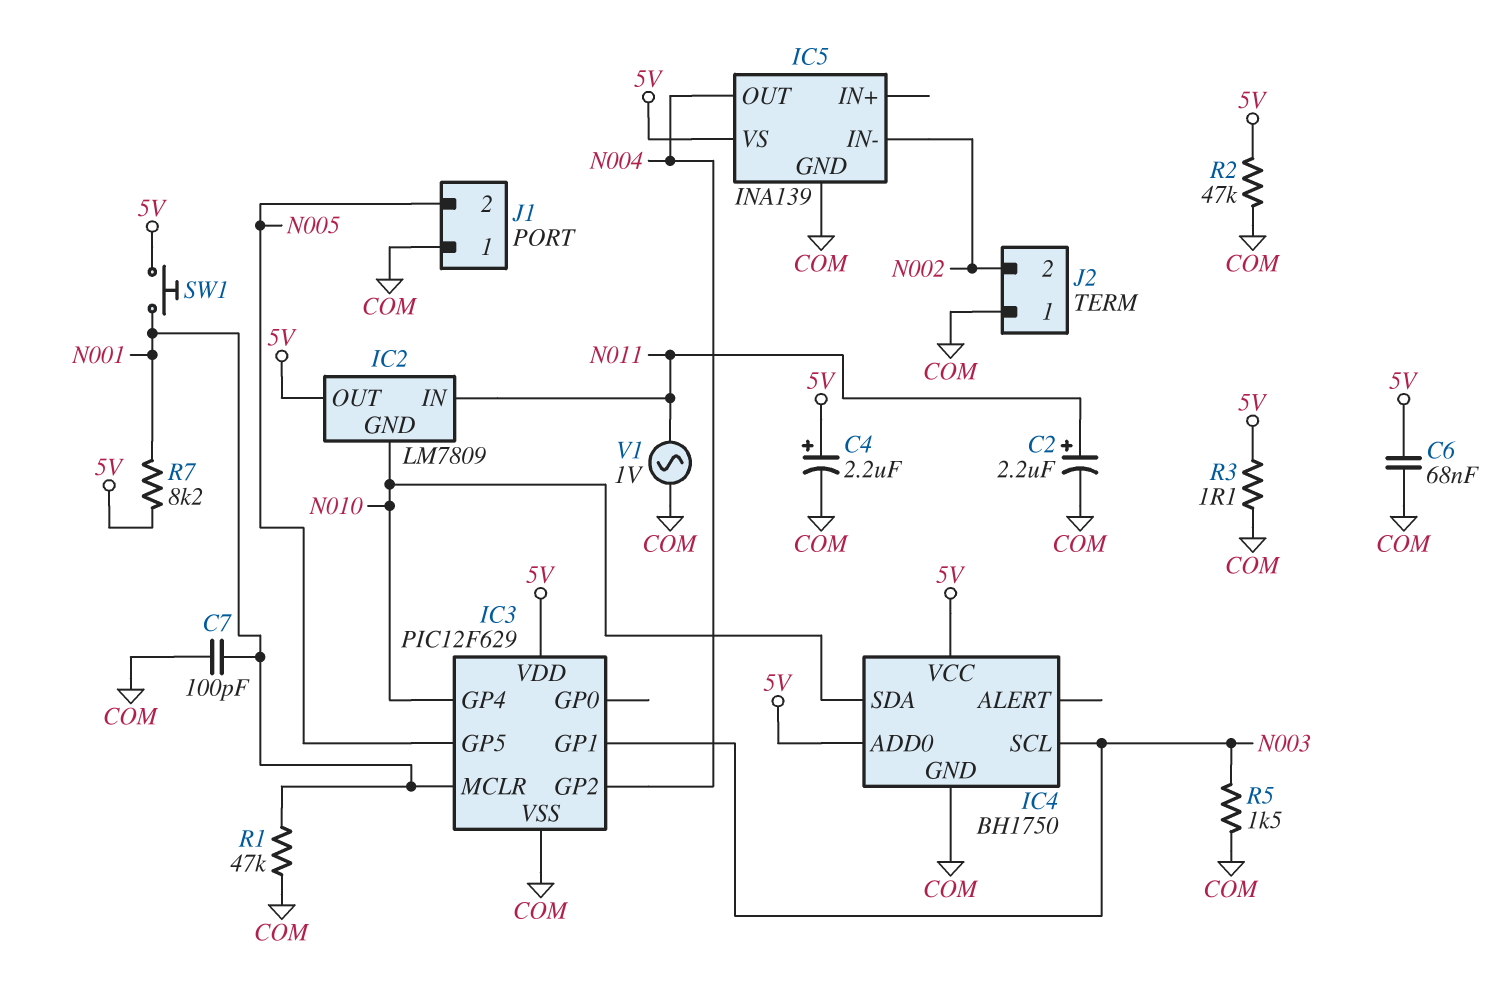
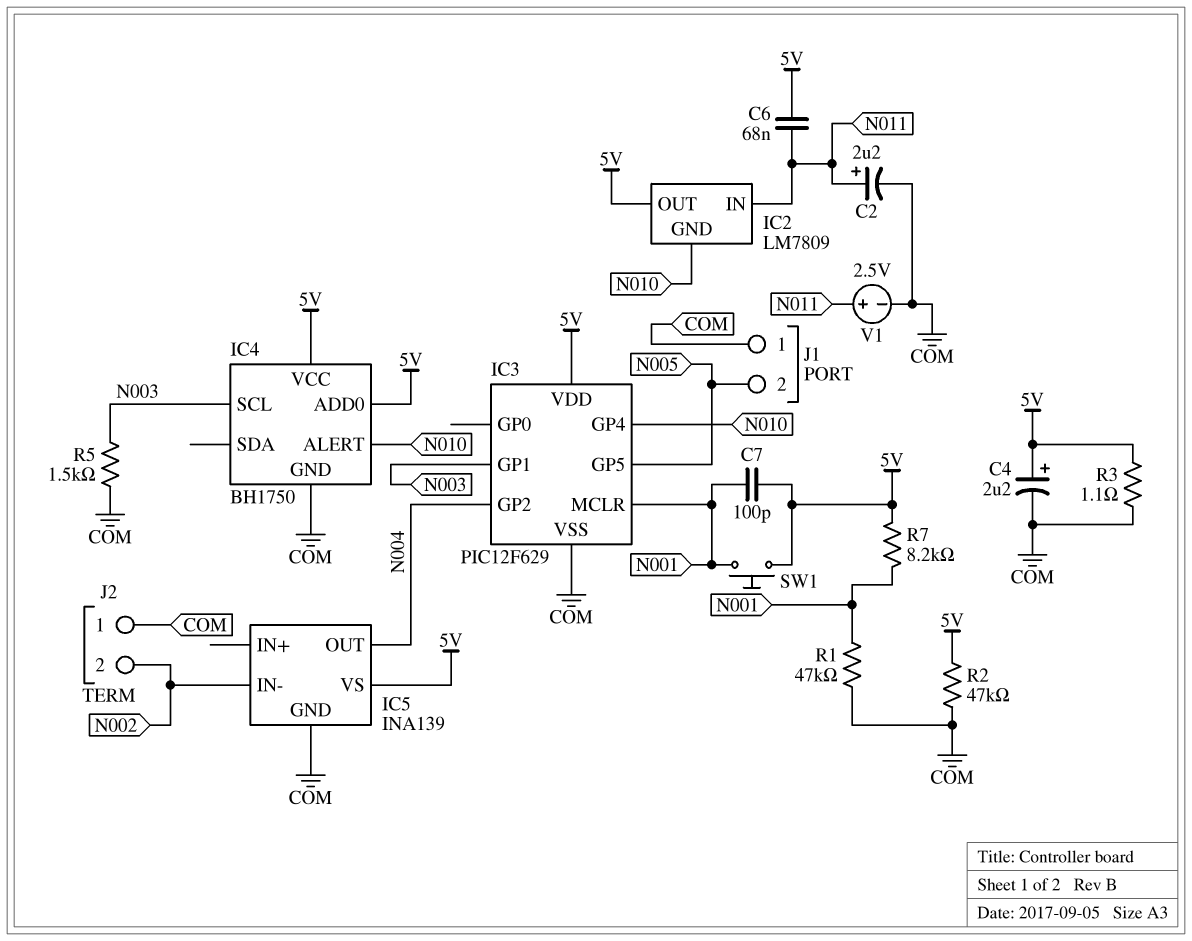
C6: 68nF (5V, COM) -> 68nF (5V, N011)
C7: 100pF (COM, N001) -> 100pF (5V, N001)
IC4 pin ALERT: none -> N010
IC4 pin SDA: N010 -> none
V1: AC 1V (COM, N011) -> 2.5V (plus N011, minus COM)

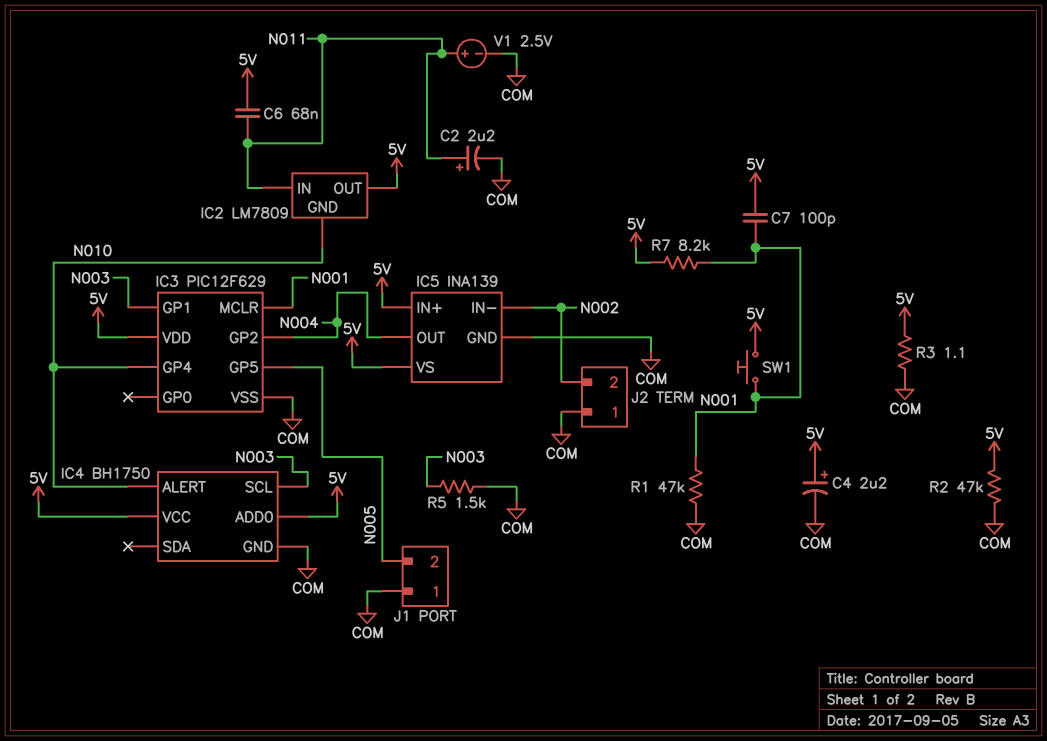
IC5 pin IN+: none -> 5V

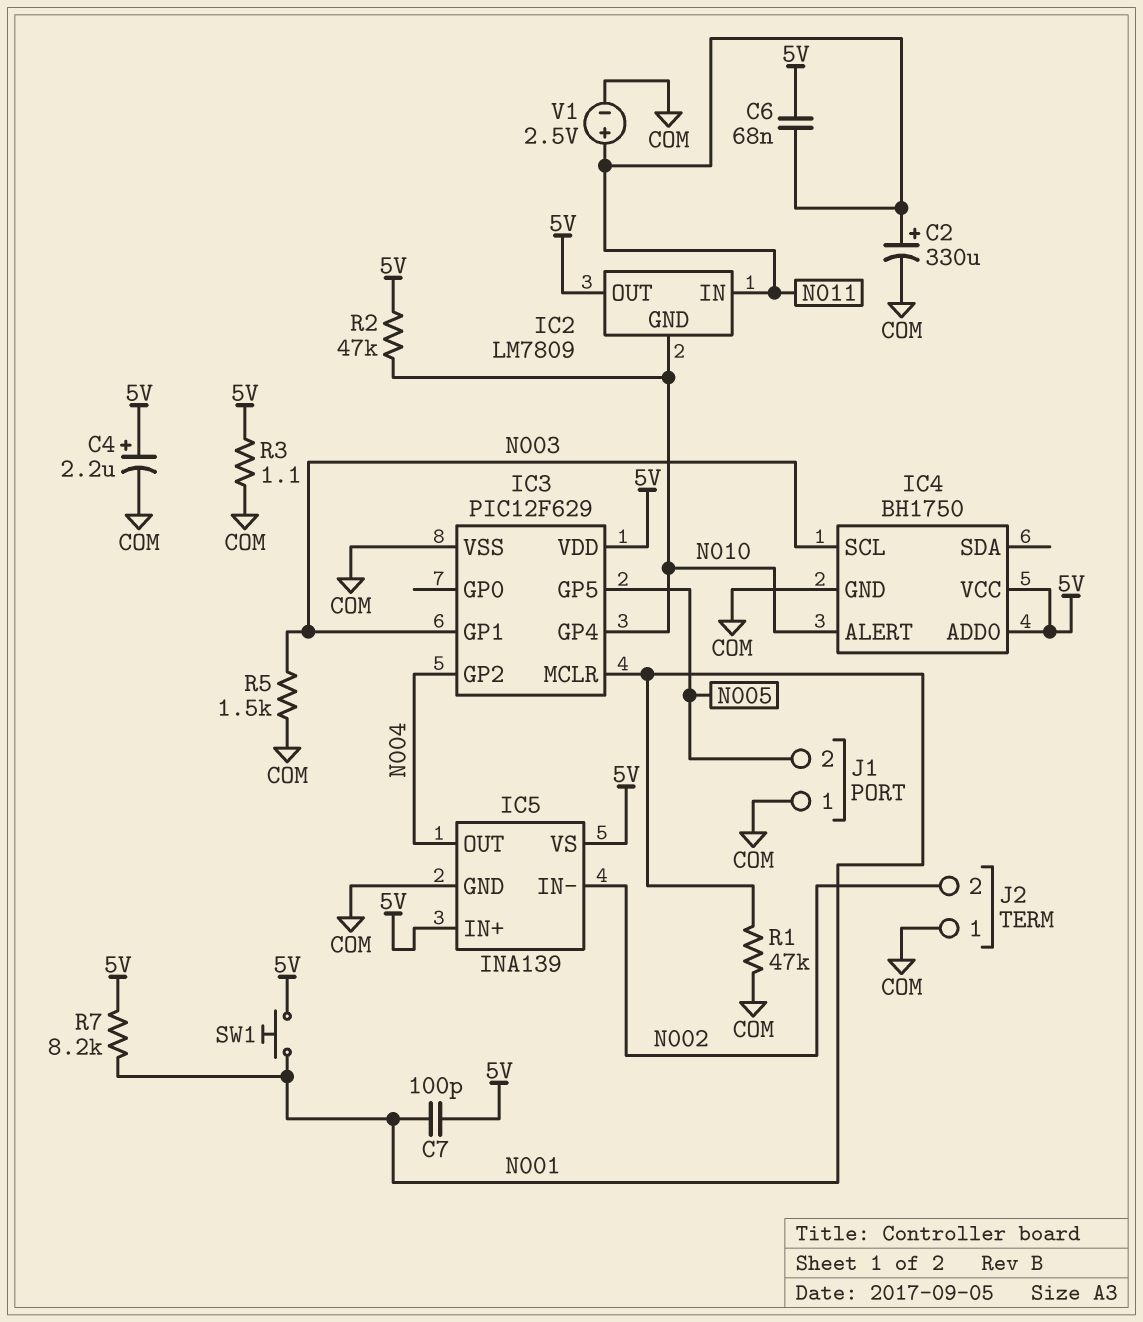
C2: 2.2uF (plus N011, minus COM) -> 330uF (plus N011, minus COM)
R2: 47k (5V, COM) -> 47k (5V, N010)

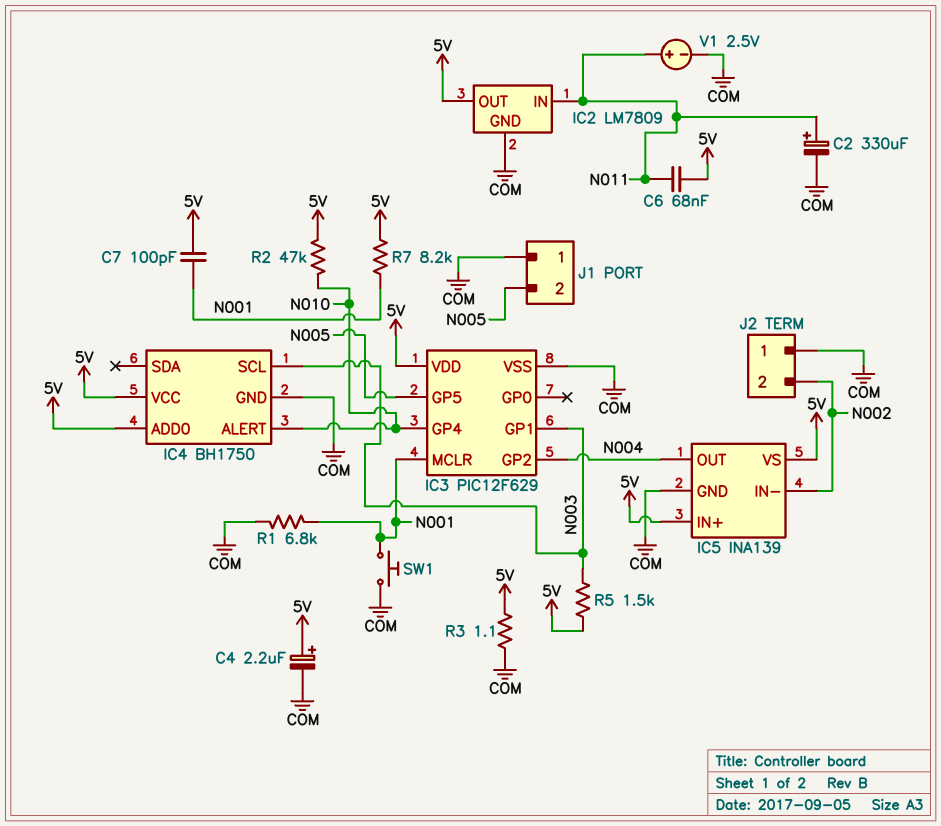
IC2 pin GND: N010 -> COM
R1: 47k (COM, N001) -> 6.8k (COM, N001)
R5: 1.5k (COM, N003) -> 1.5k (5V, N003)
SW1: button (5V, N001) -> button (COM, N001)

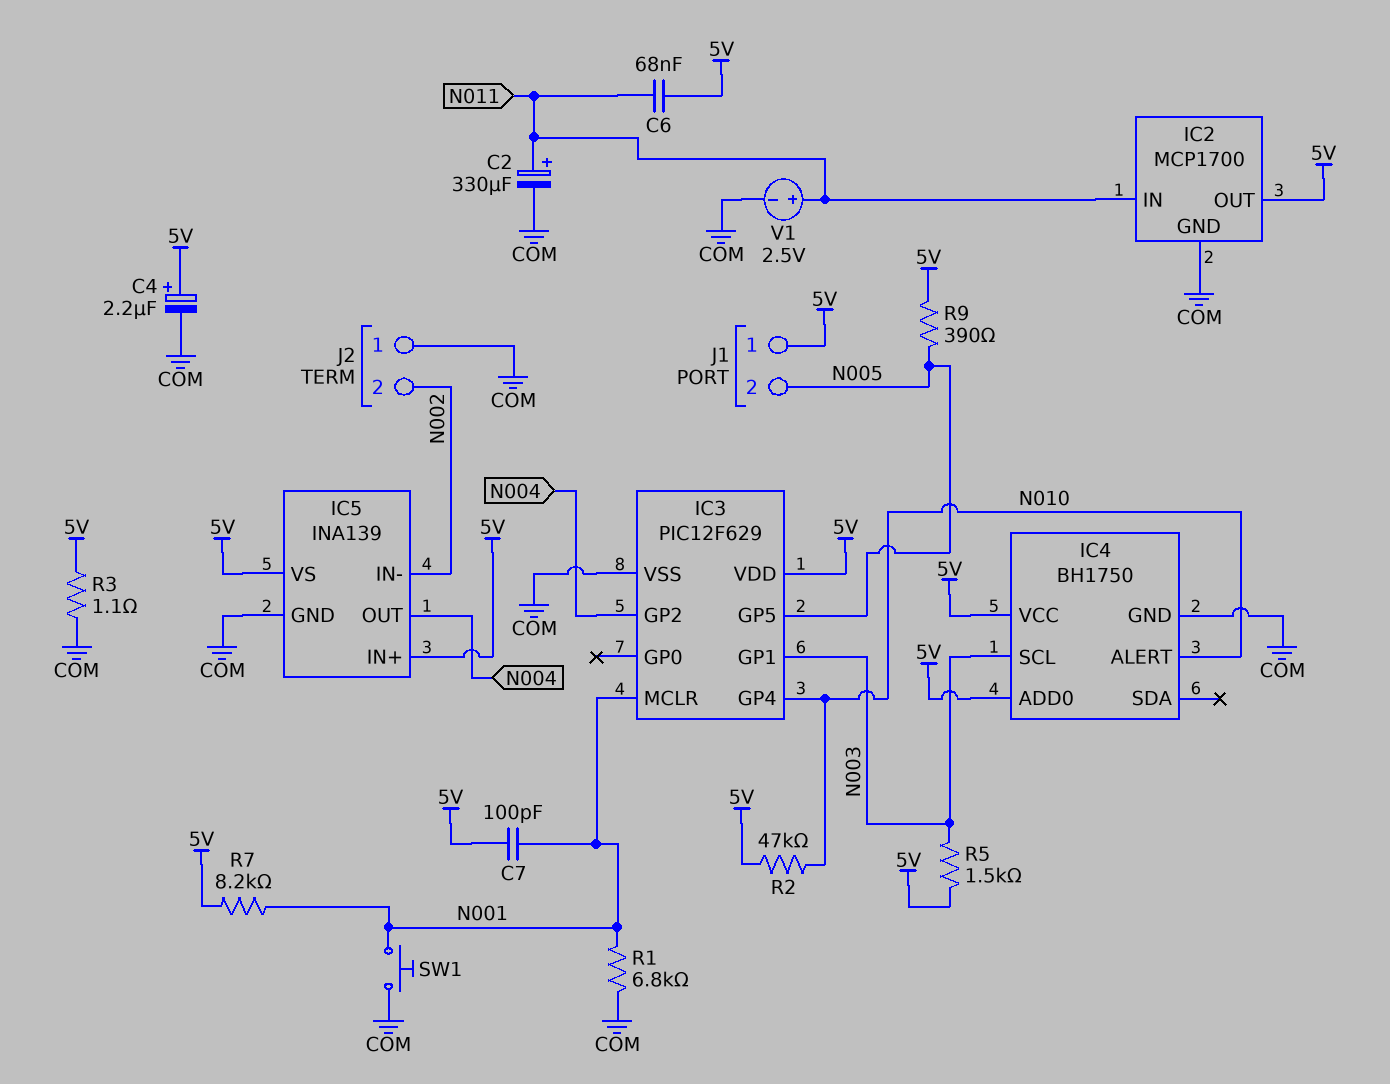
IC2: LM7809 -> MCP1700
J1 pin 1: COM -> 5V
R9: none -> 390 (5V, N005)

